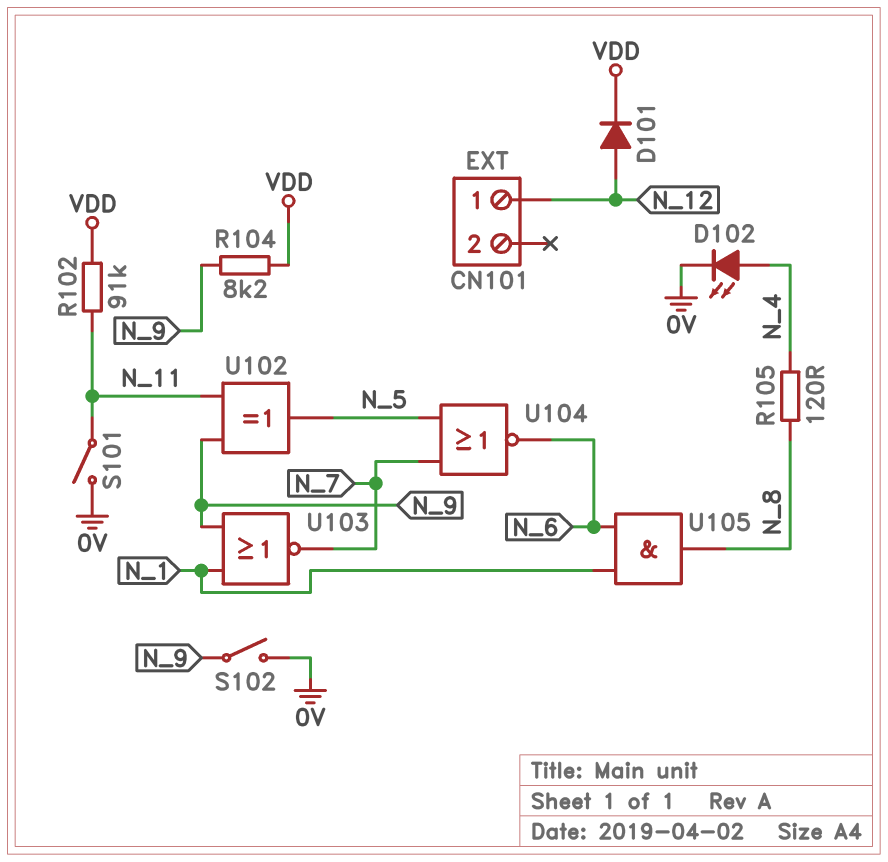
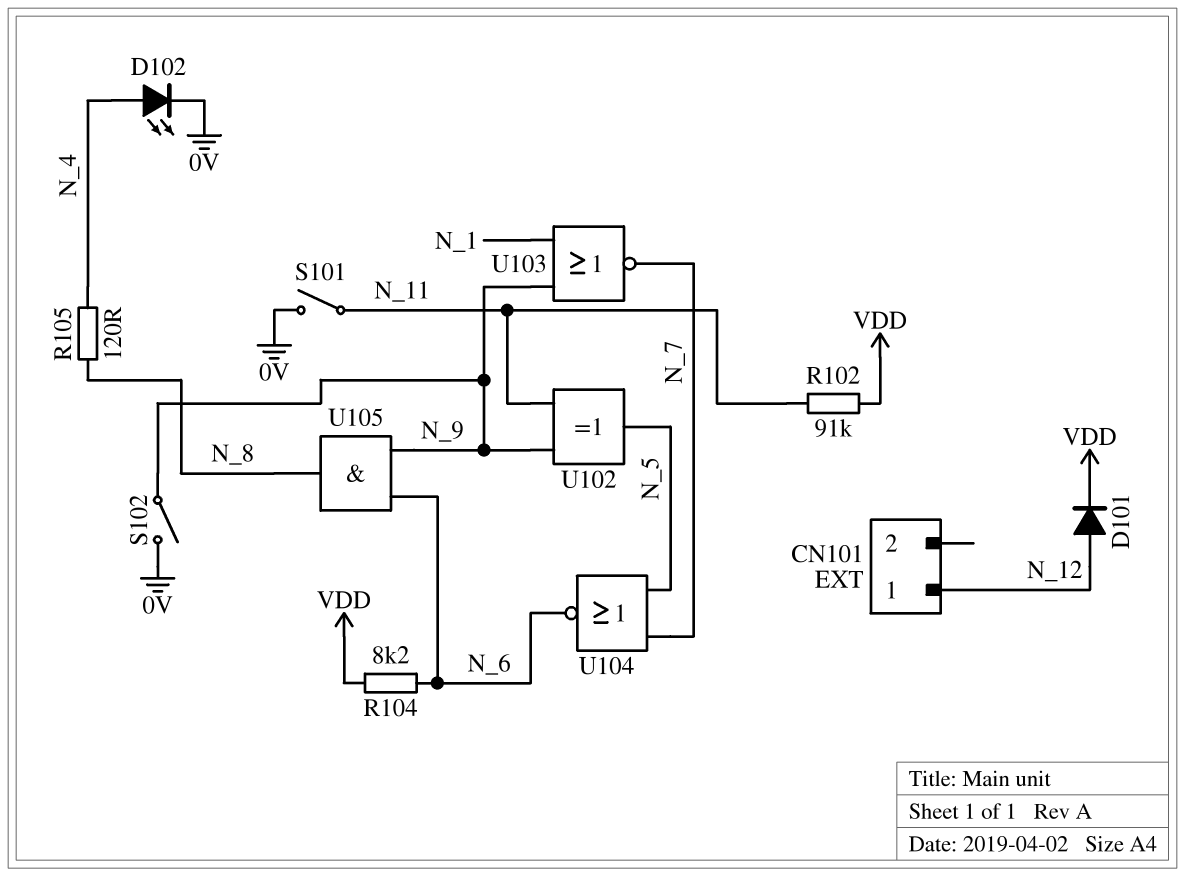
R104: 8.2k (N_9, VDD) -> 8.2k (N_6, VDD)
U105: AND (in N_1, in N_6, out N_8) -> AND (in N_6, in N_9, out N_8)

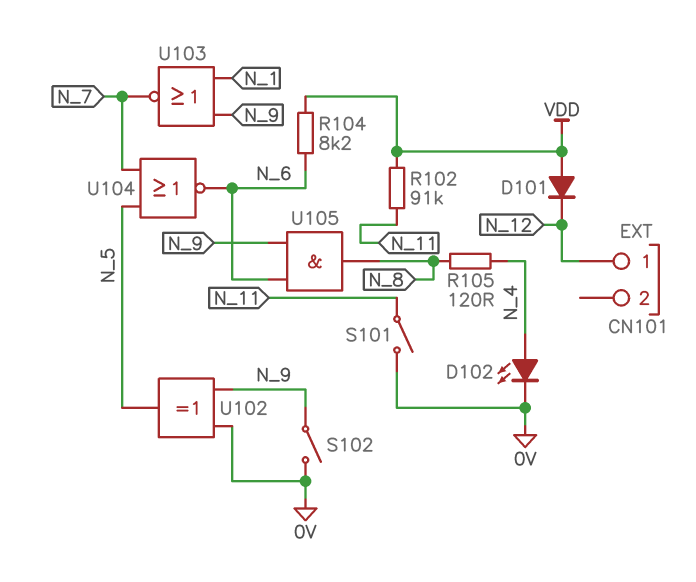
D101: diode (A N_12, K VDD) -> diode (A VDD, K N_12)
U102: XOR (in N_9, in N_11, out N_5) -> XOR (in 0V, in N_9, out N_5)

